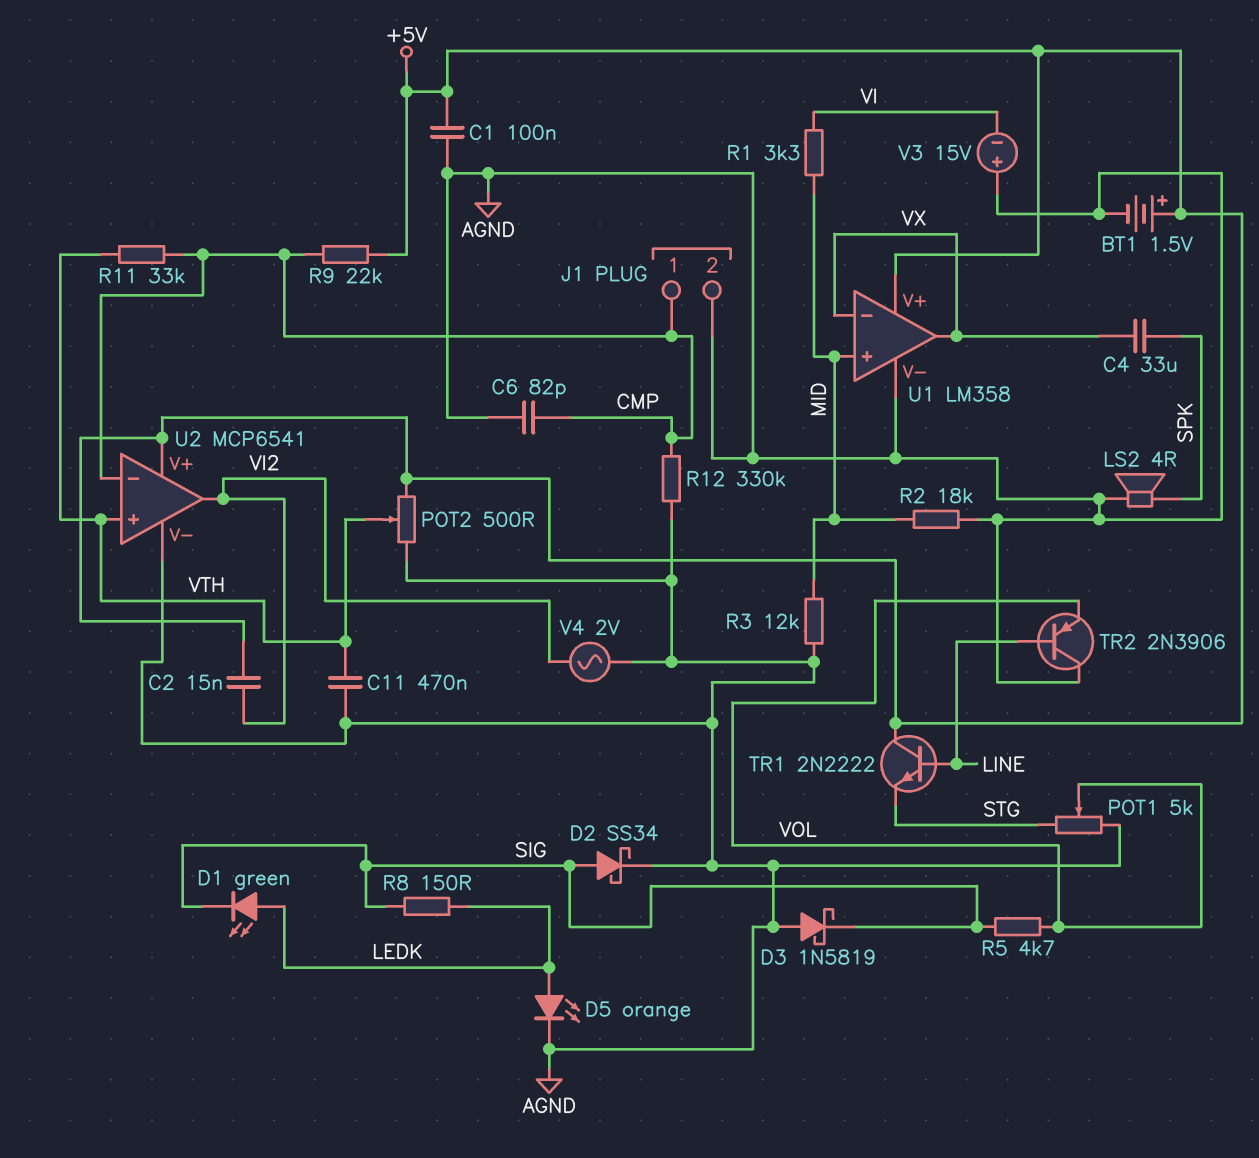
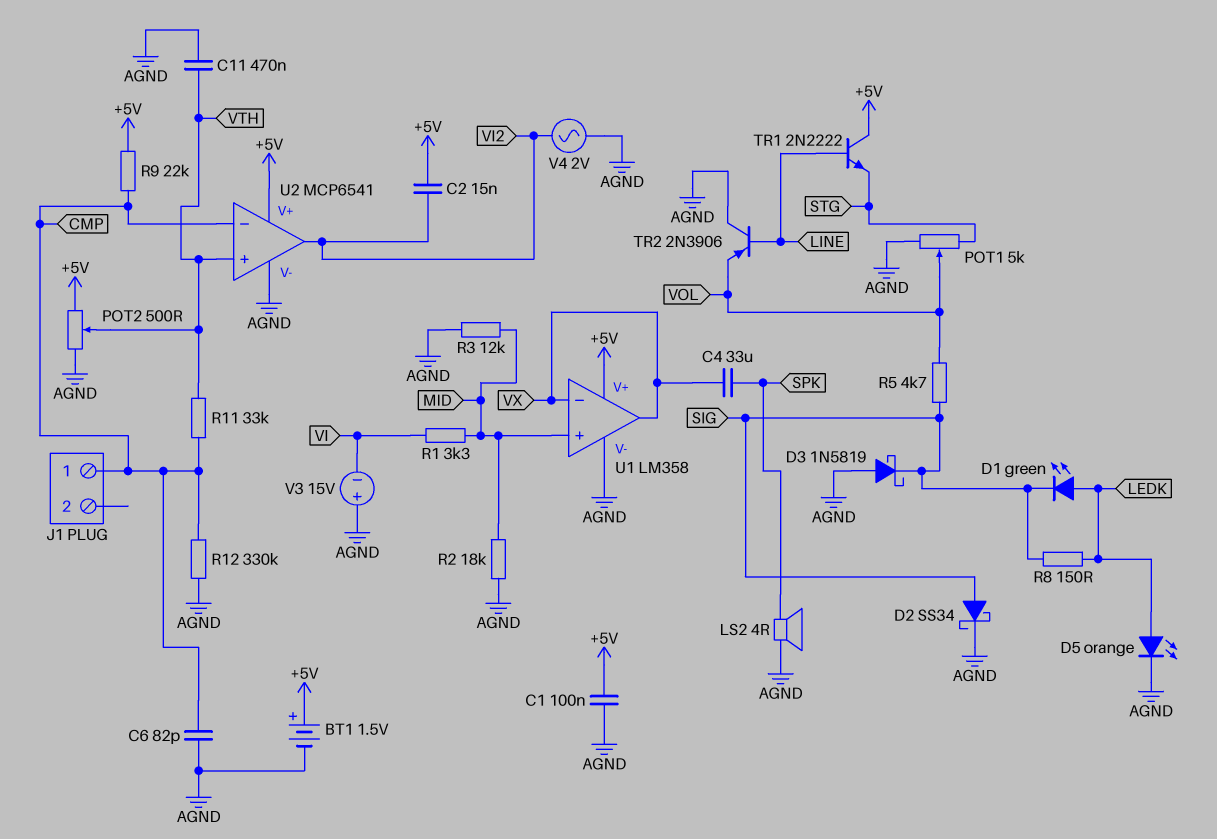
J1 pin 2: AGND -> none

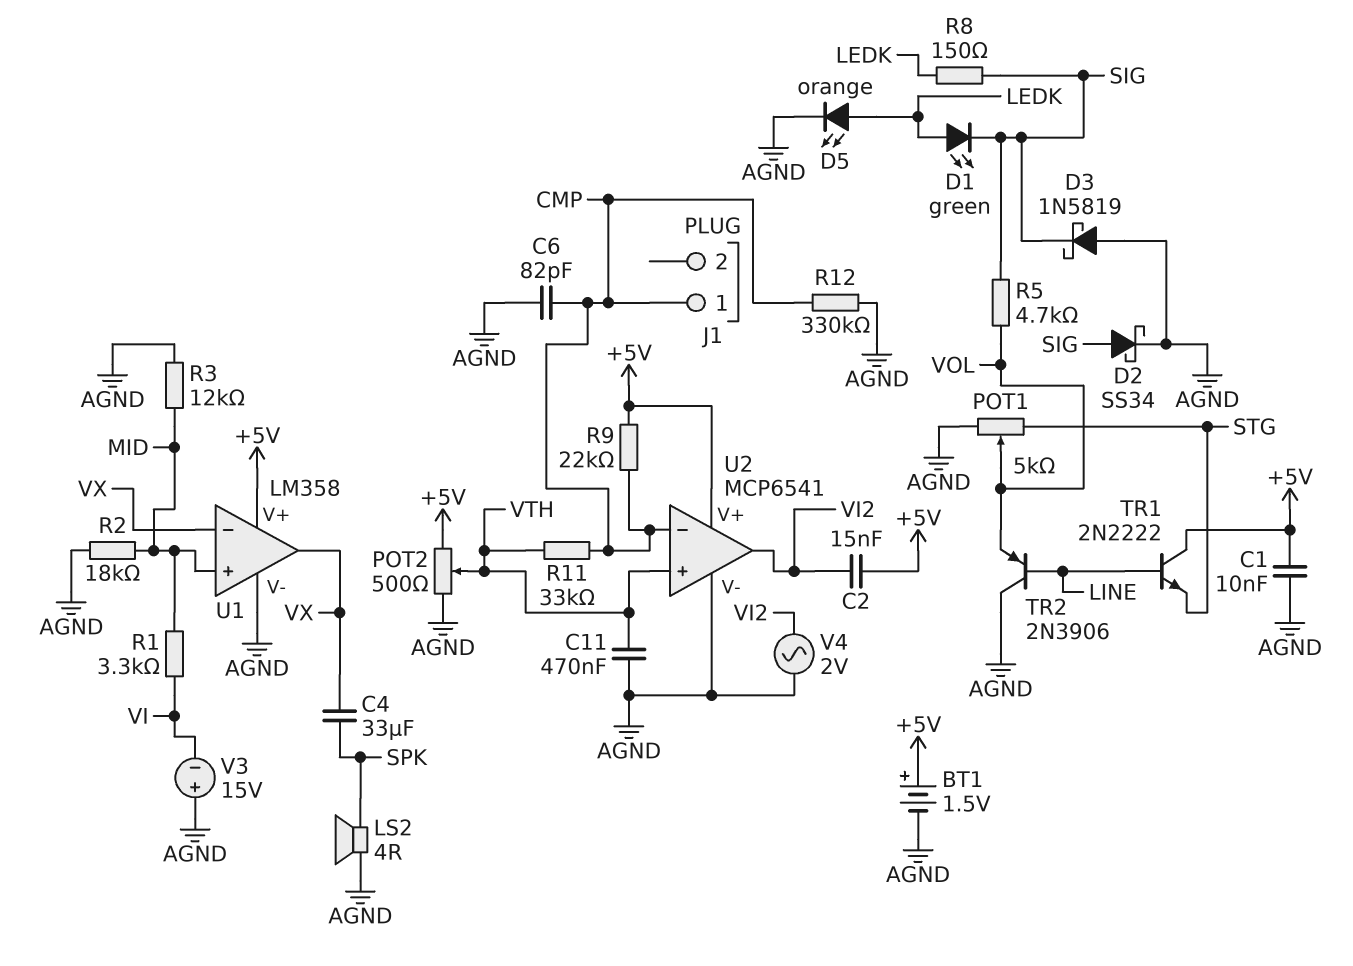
C1: 100nF (+5V, AGND) -> 10nF (+5V, AGND)

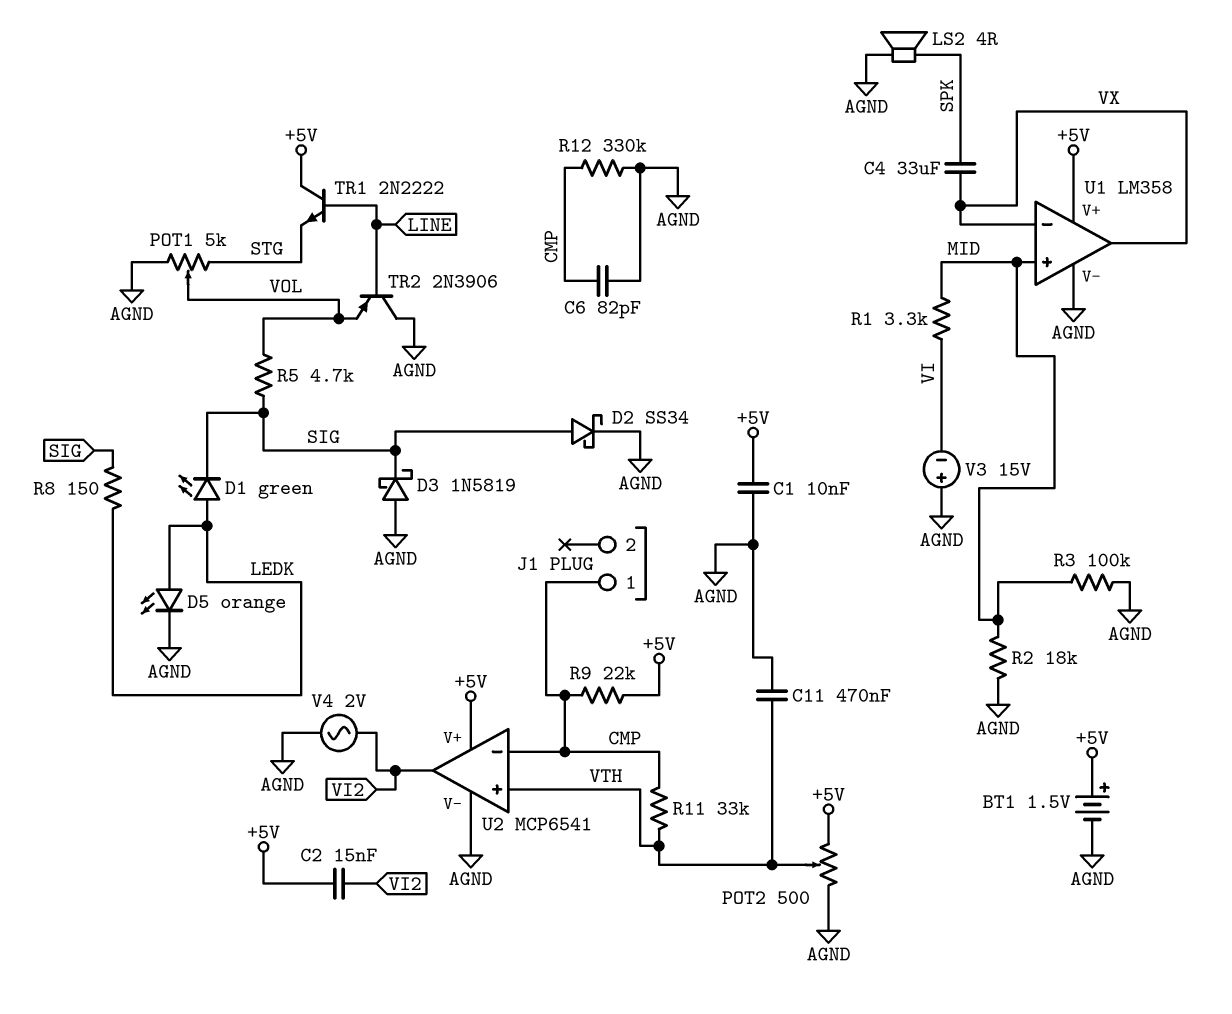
R3: 12k (AGND, MID) -> 100k (AGND, MID)

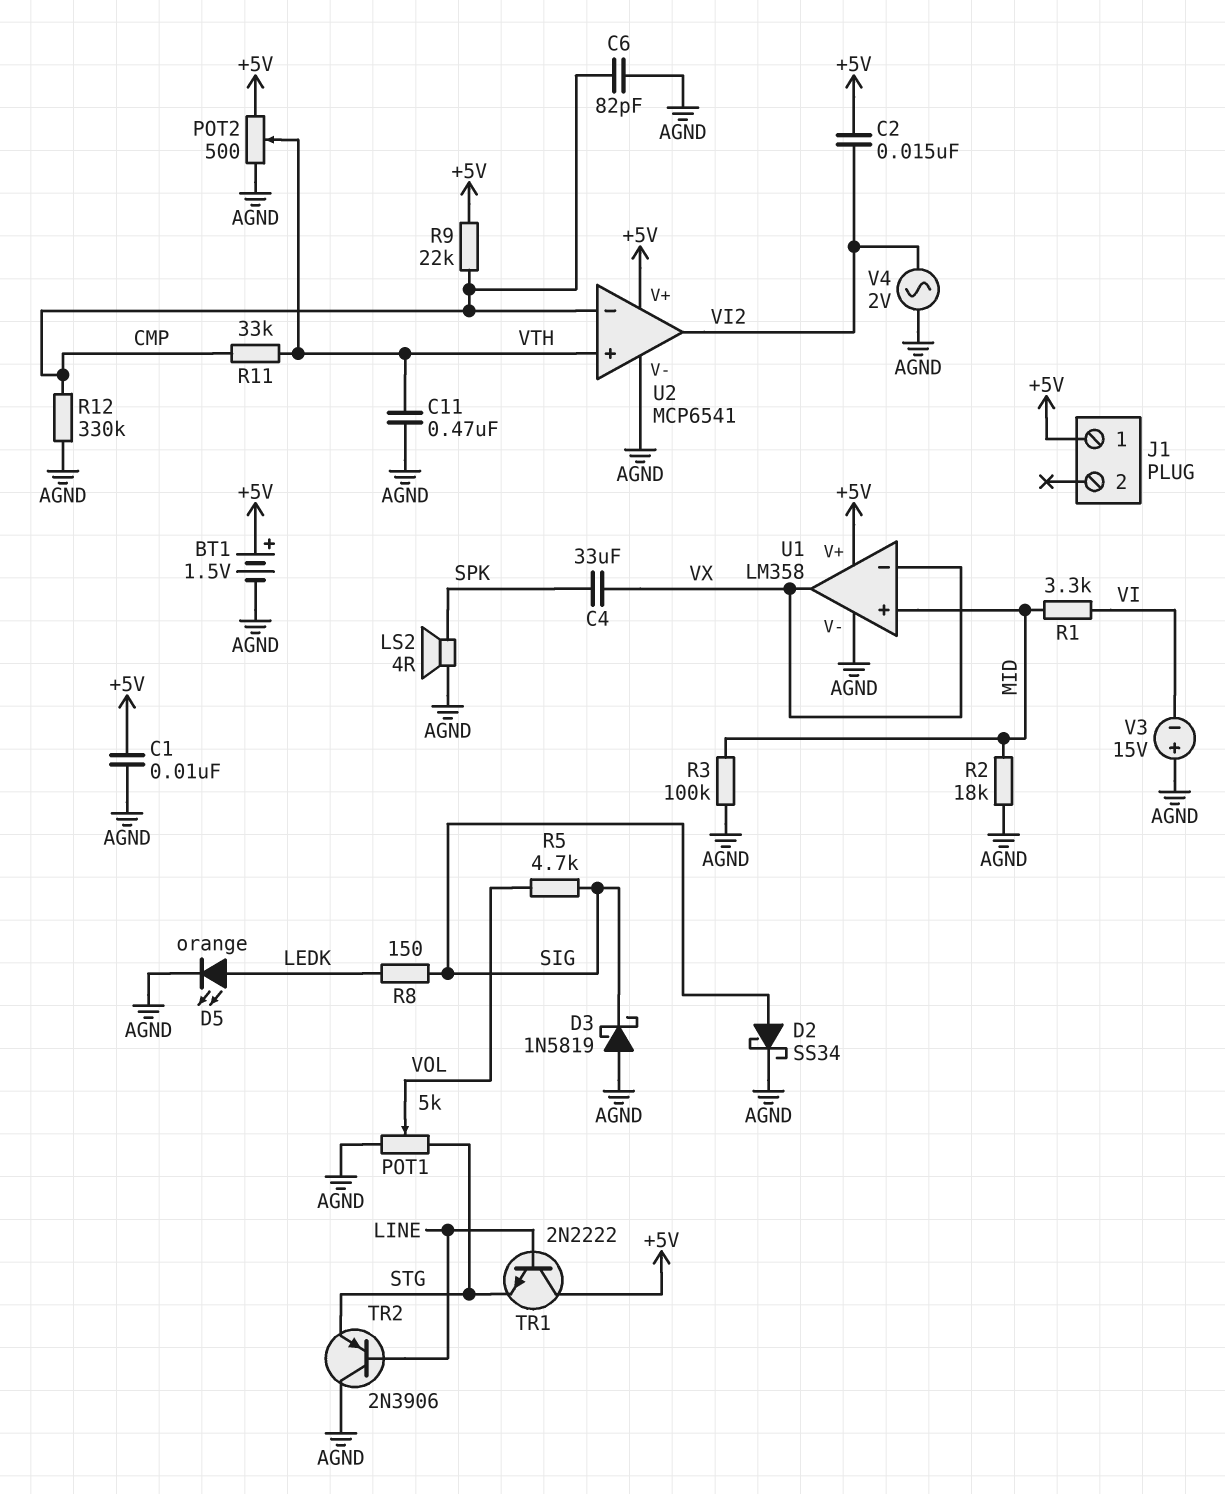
D1: LED green (A LEDK, K SIG) -> none
J1 pin 1: CMP -> +5V
TR2: PNP 2N3906 (B LINE, C AGND, E VOL) -> PNP 2N3906 (B LINE, C AGND, E STG)

